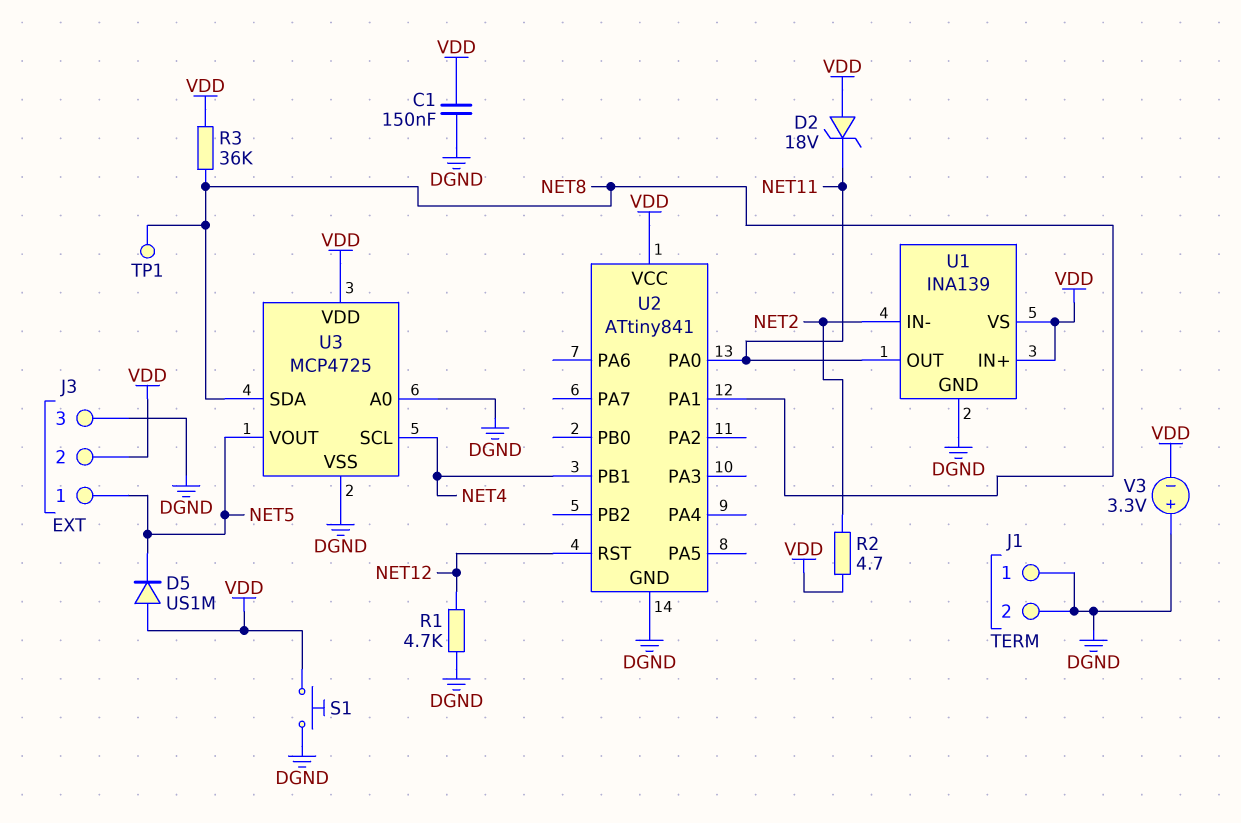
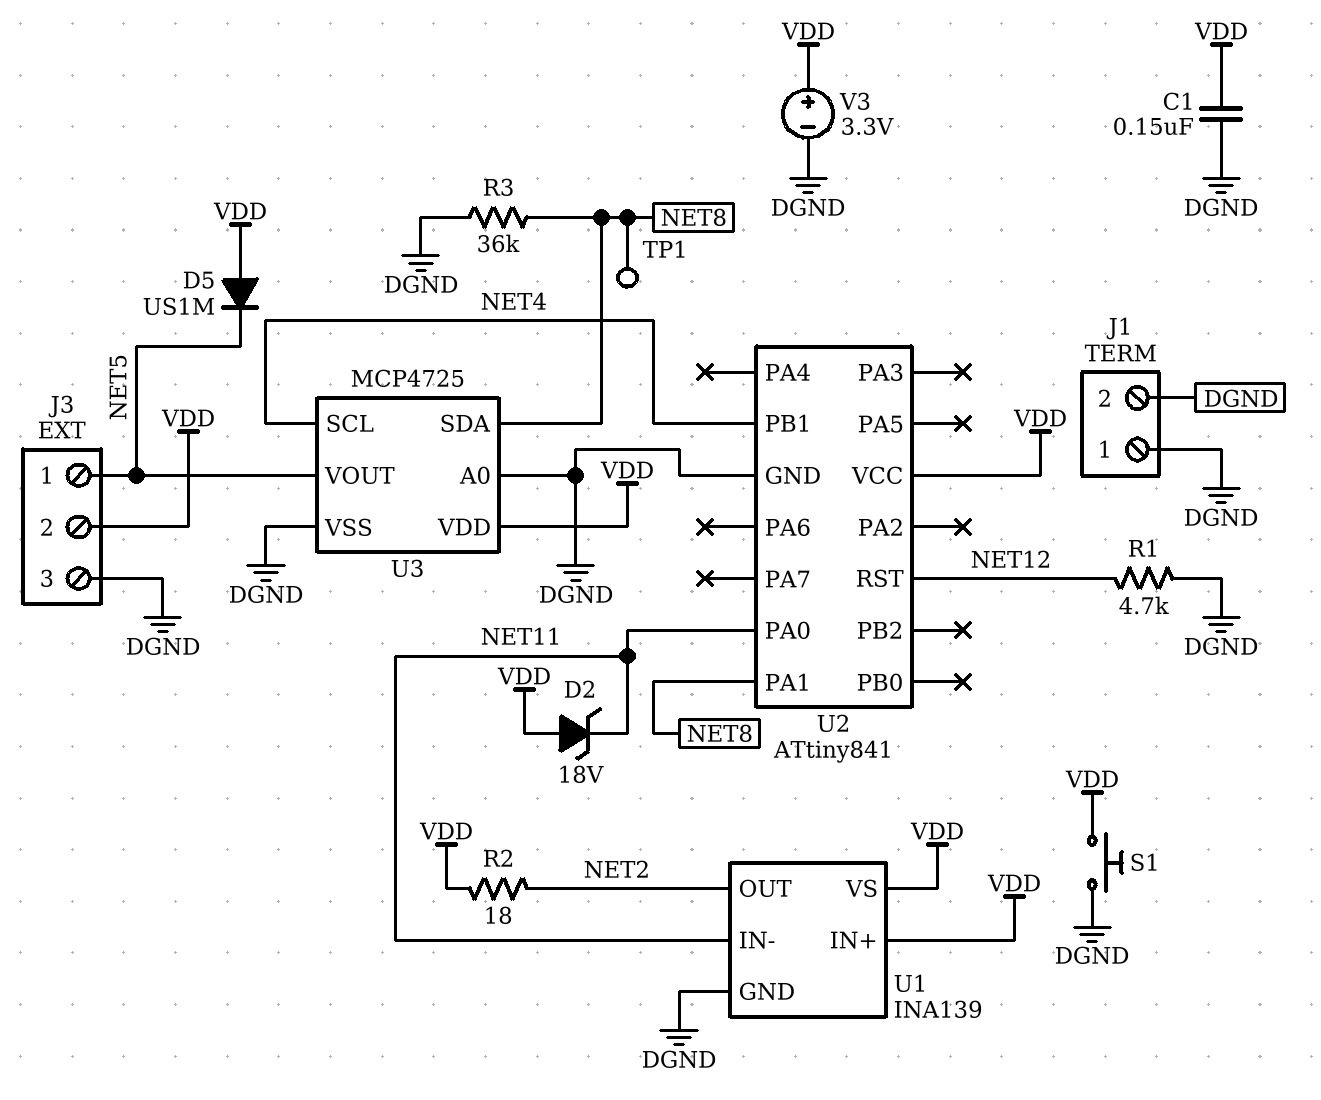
R2: 4.7 (NET2, VDD) -> 18 (NET2, VDD)
R3: 36k (NET8, VDD) -> 36k (DGND, NET8)
U1 pin IN-: NET2 -> NET11
U1 pin OUT: NET11 -> NET2
V3: 3.3V (plus DGND, minus VDD) -> 3.3V (plus VDD, minus DGND)

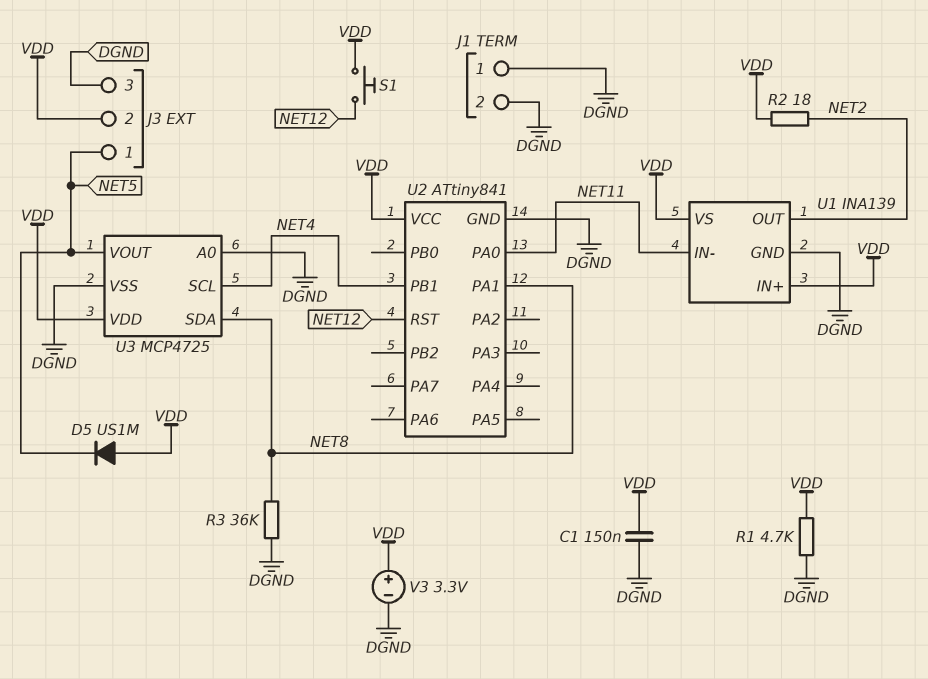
D2: zener 18V (A VDD, K NET11) -> none
R1: 4.7k (DGND, NET12) -> 4.7k (DGND, VDD)
S1: button (DGND, VDD) -> button (NET12, VDD)
TP1: test point (NET8) -> none

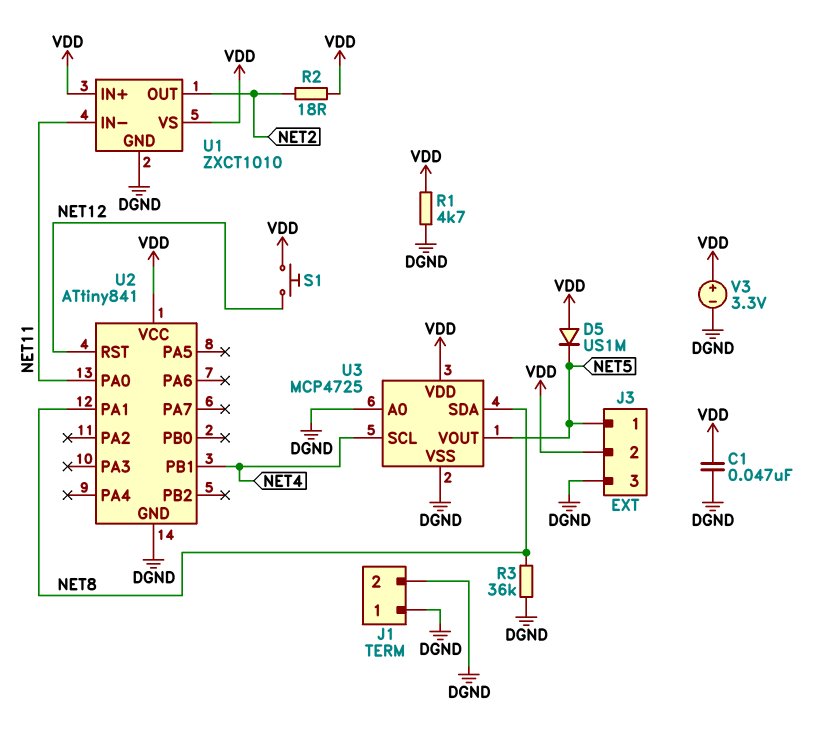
C1: 150nF (DGND, VDD) -> 47nF (DGND, VDD)
U1: INA139 -> ZXCT1010

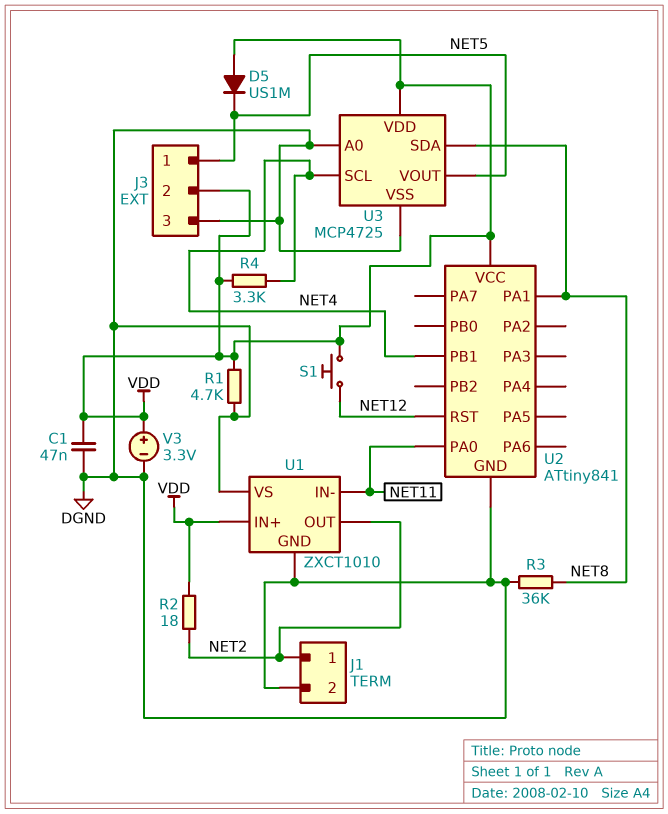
J1 pin 1: DGND -> NET2
R4: none -> 3.3k (NET4, VDD)
U1 pin VS: VDD -> DGND

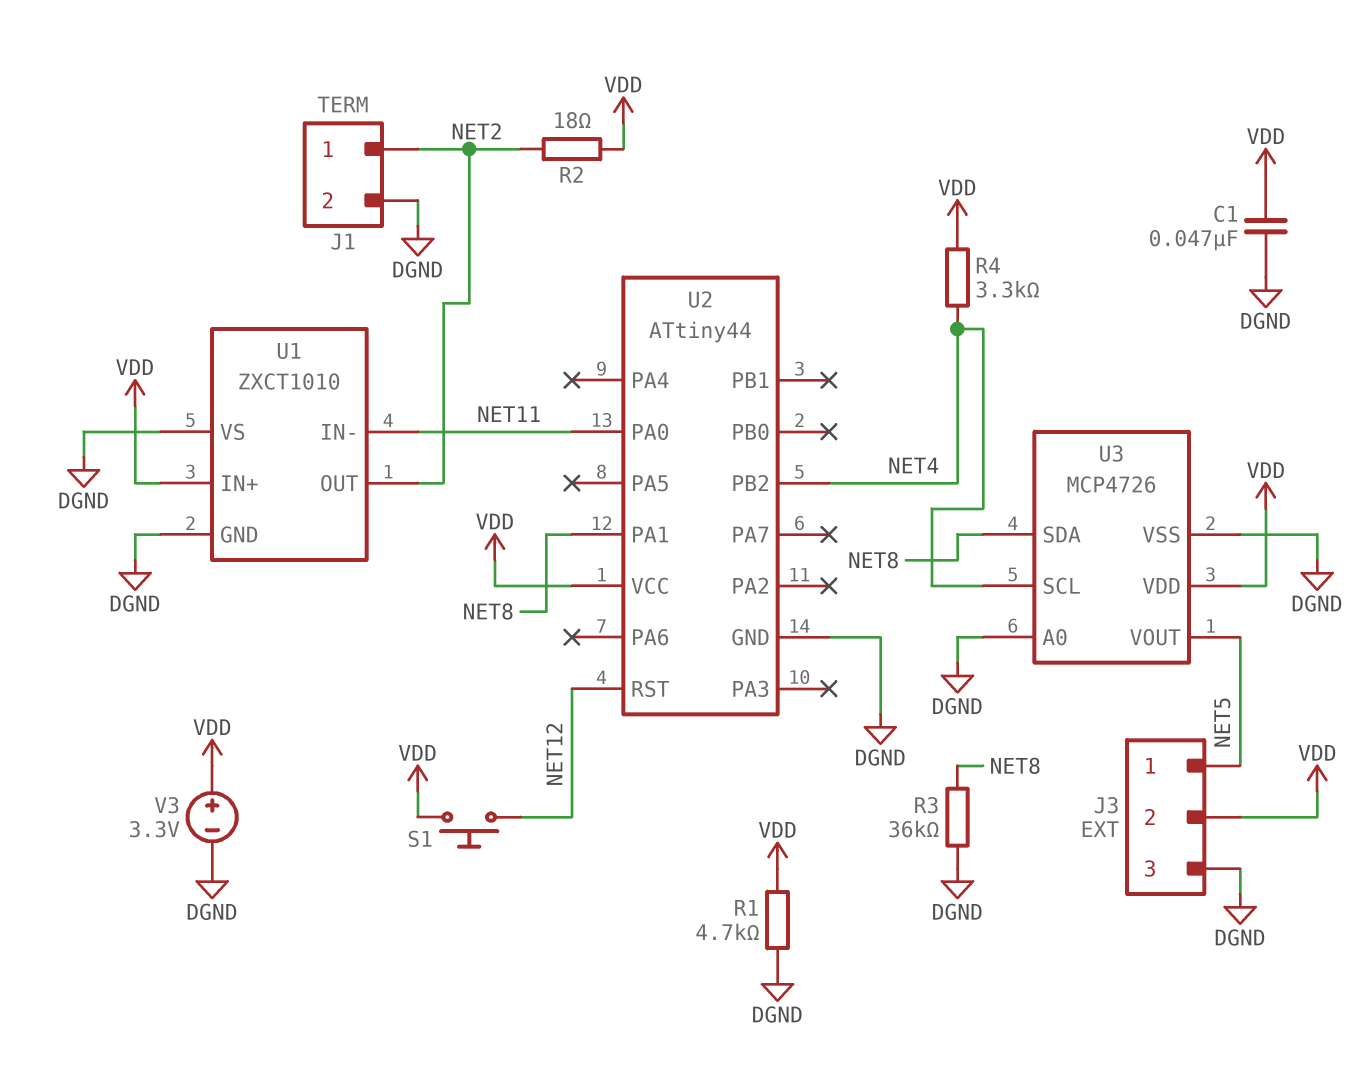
D5: diode US1M (A VDD, K NET5) -> none
U2: ATtiny841 -> ATtiny44
U2 pin PB1: NET4 -> none
U2 pin PB2: none -> NET4
U3: MCP4725 -> MCP4726

